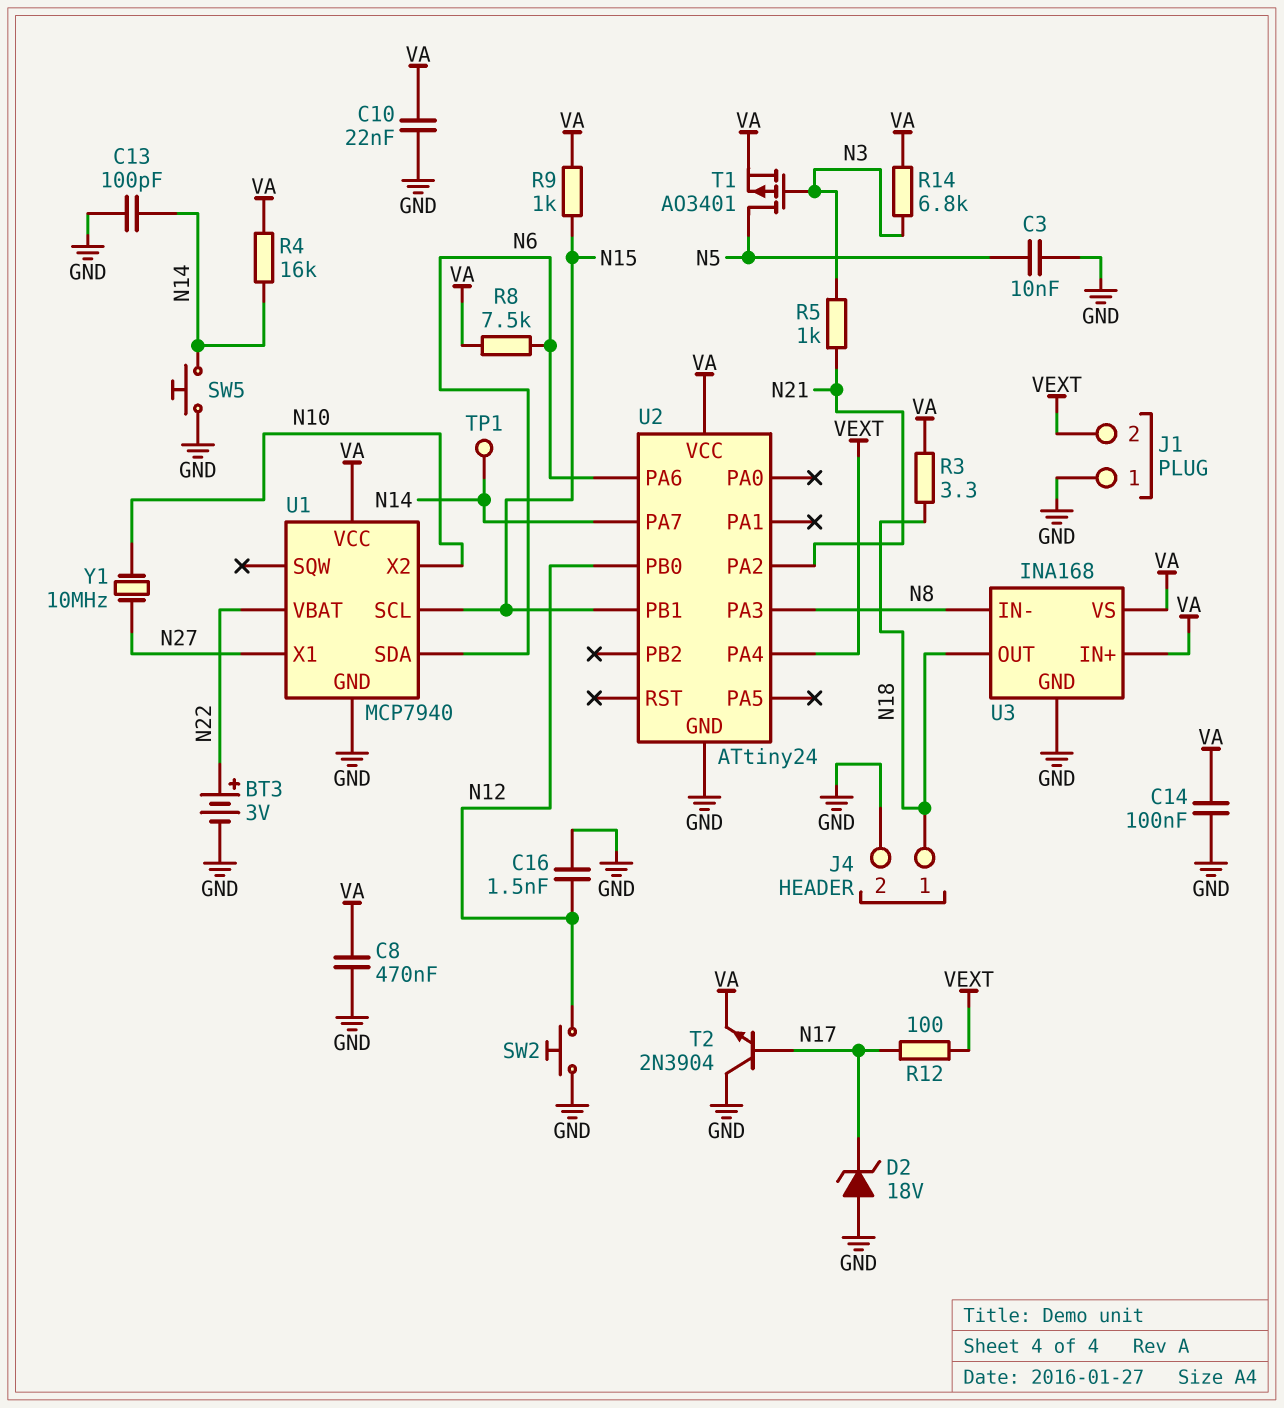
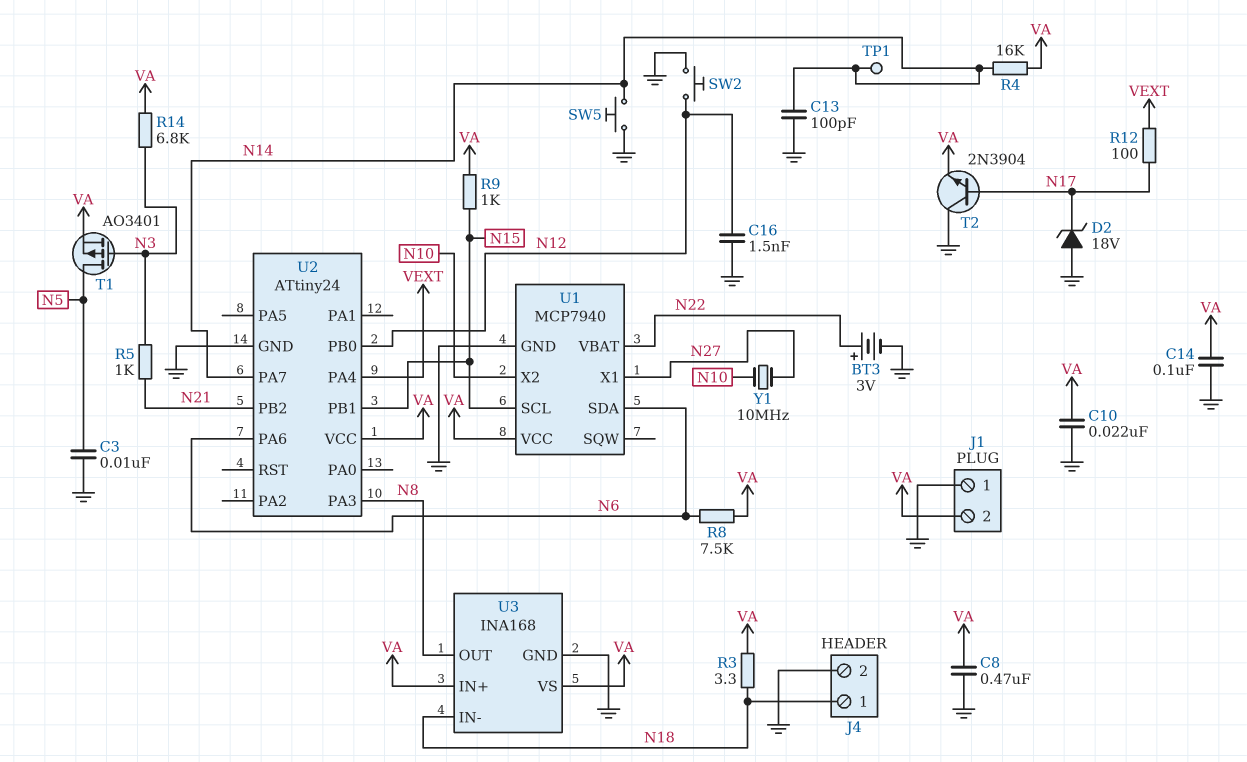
J1 pin 2: VEXT -> VA
U2 pin PA2: N21 -> none
U2 pin PB2: none -> N21
U3 pin IN-: N8 -> N18
U3 pin OUT: N18 -> N8

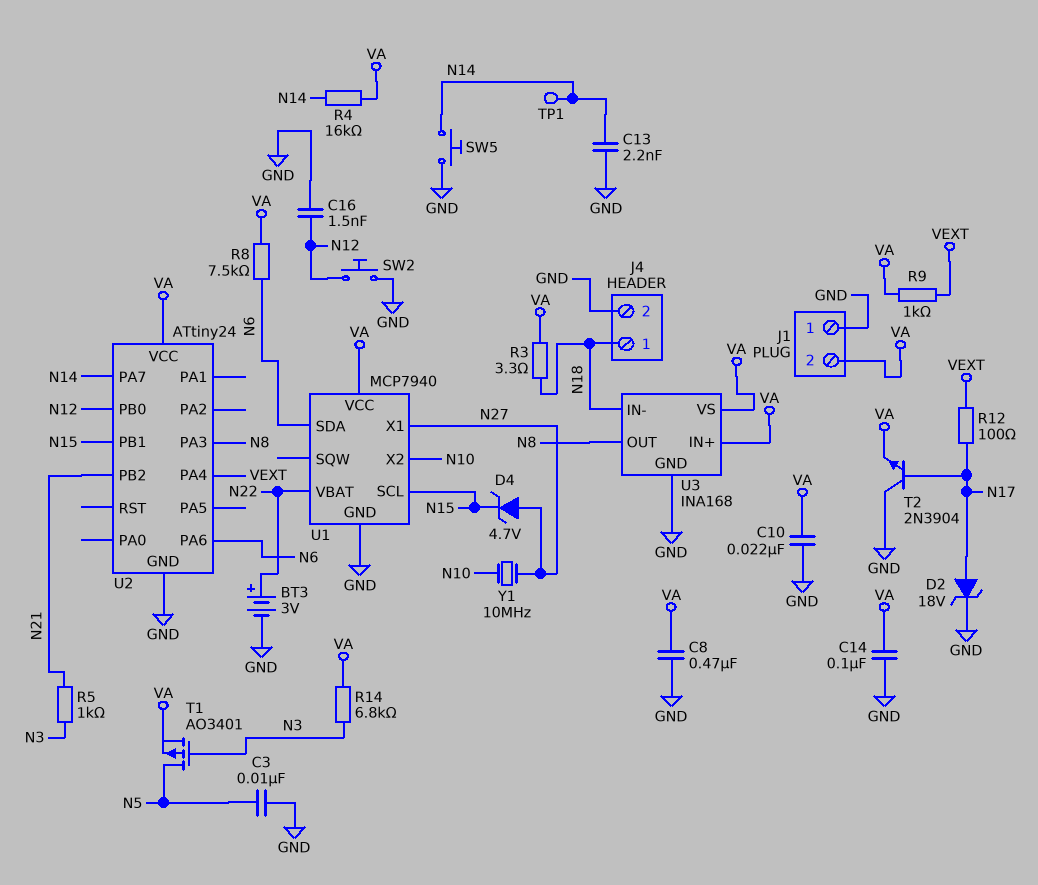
C13: 100pF (GND, N14) -> 2.2nF (GND, N14)
D2: zener 18V (A GND, K N17) -> zener 18V (A N17, K GND)
D4: none -> zener 4.7V (A N27, K N15)
R9: 1k (N15, VA) -> 1k (VA, VEXT)

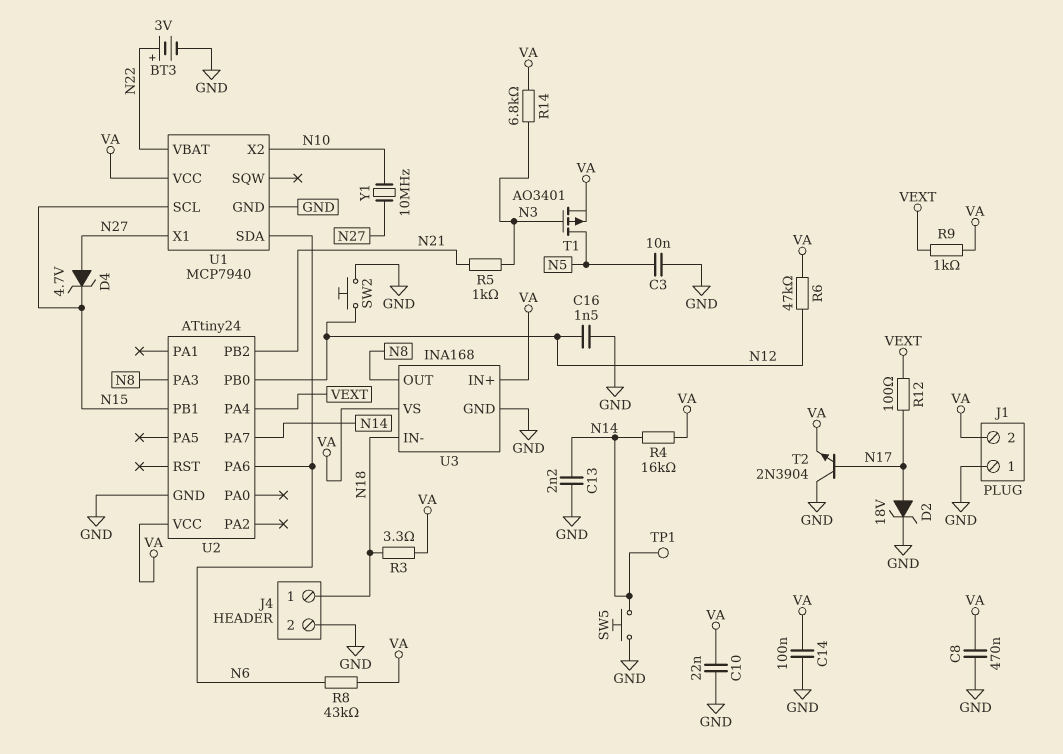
R6: none -> 47k (N12, VA)
R8: 7.5k (N6, VA) -> 43k (N6, VA)

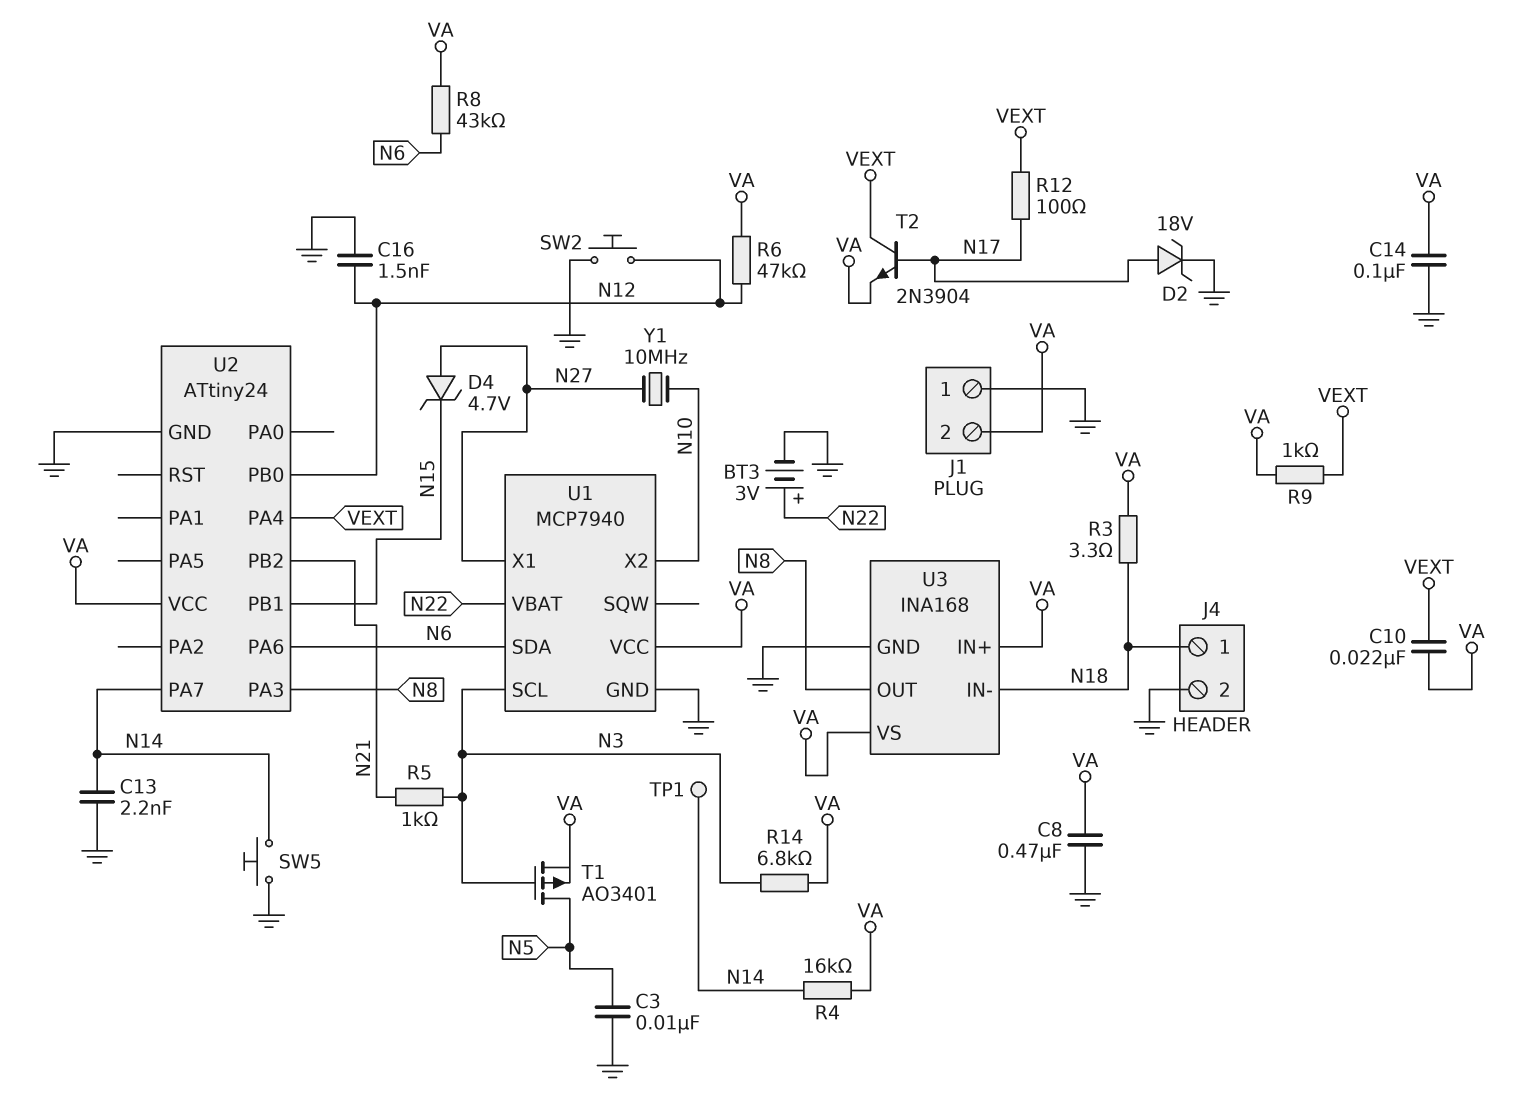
C10: 22nF (GND, VA) -> 22nF (VA, VEXT)
T2: NPN 2N3904 (B N17, C GND, E VA) -> NPN 2N3904 (B N17, C VEXT, E VA)
U1 pin SCL: N15 -> N3

